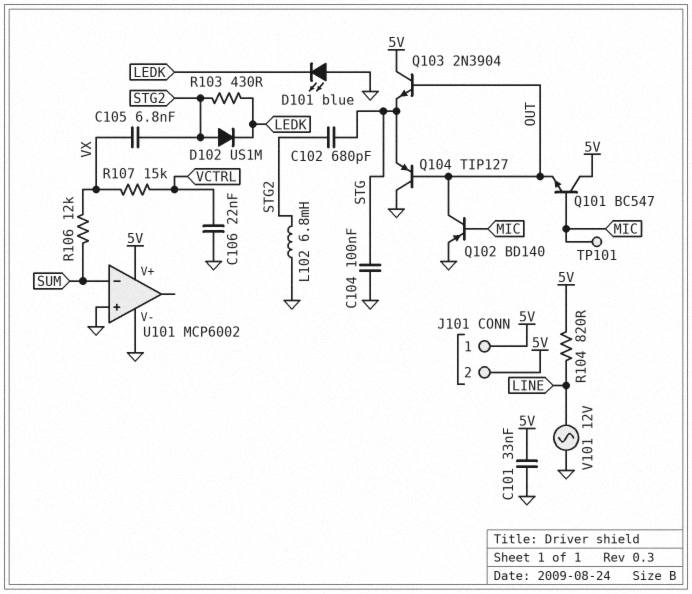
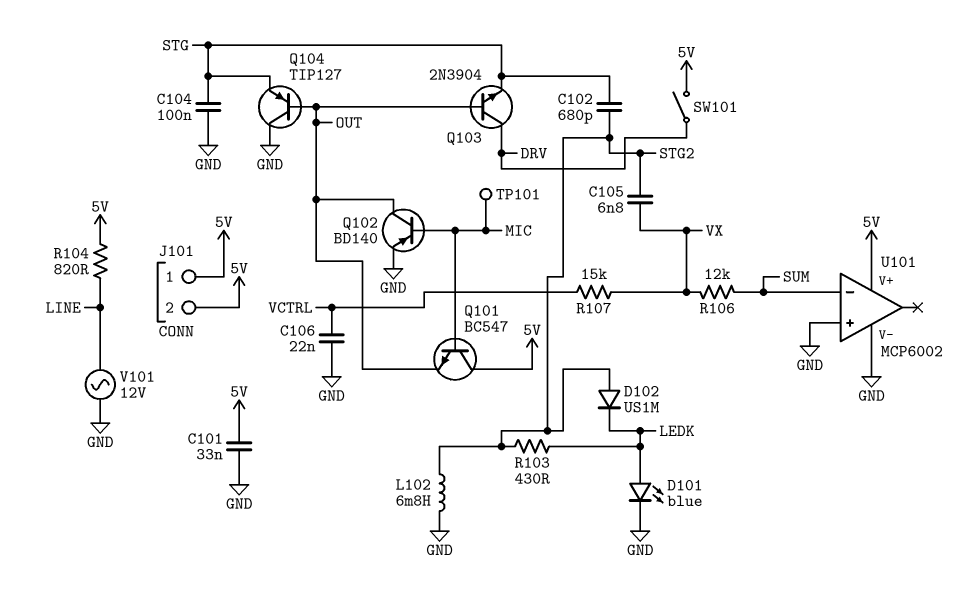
D101: LED blue (A GND, K LEDK) -> LED blue (A LEDK, K GND)
Q103: NPN 2N3904 (B OUT, C 5V, E STG) -> NPN 2N3904 (B OUT, C DRV, E STG)
SW101: none -> switch (5V, DRV)

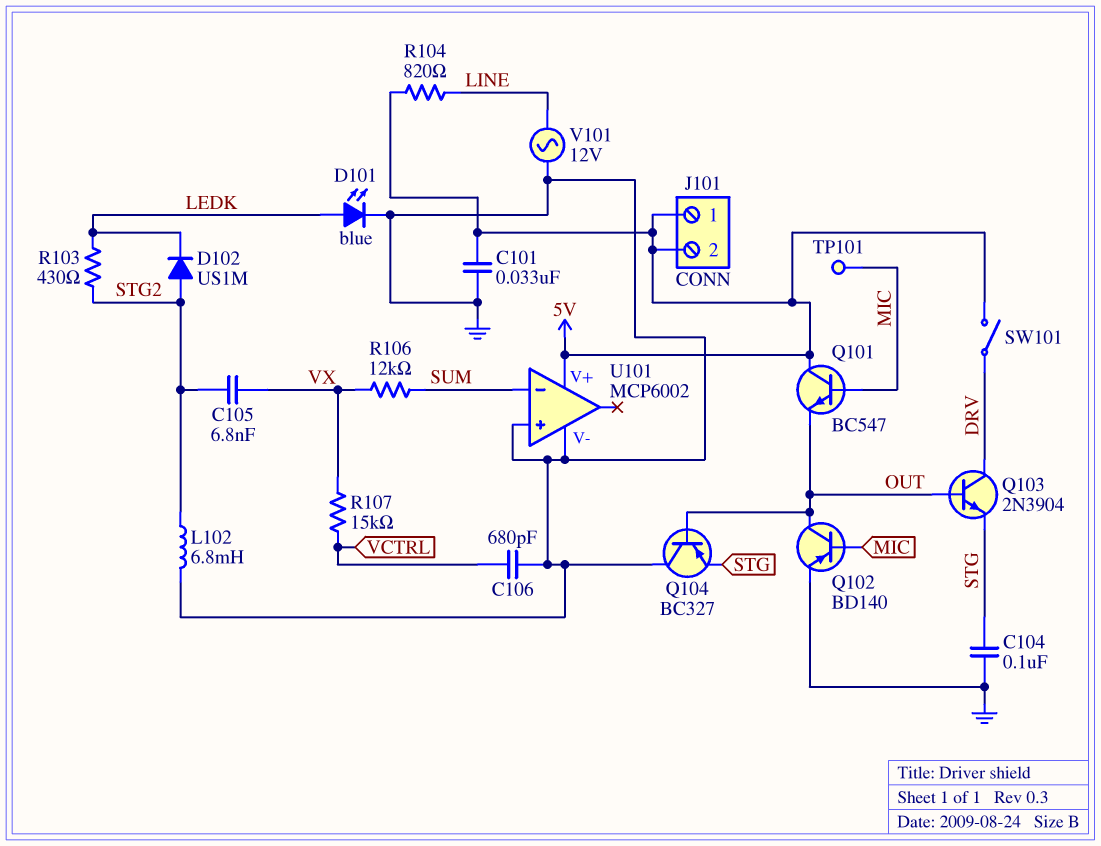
C102: 680pF (STG, STG2) -> none
C106: 22nF (GND, VCTRL) -> 680pF (GND, VCTRL)
Q104: PNP TIP127 (B OUT, C GND, E STG) -> PNP BC327 (B OUT, C GND, E STG)

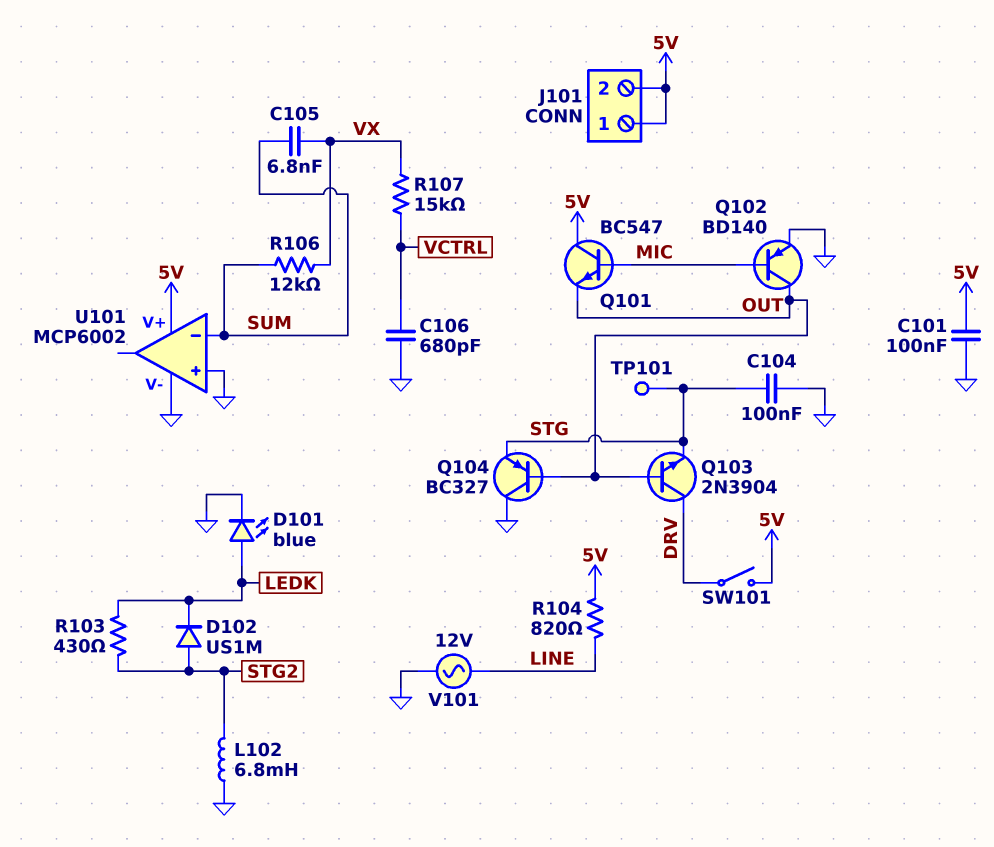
C101: 33nF (5V, GND) -> 100nF (5V, GND)
C105: 6.8nF (STG2, VX) -> 6.8nF (SUM, VX)
TP101: test point (MIC) -> test point (STG)

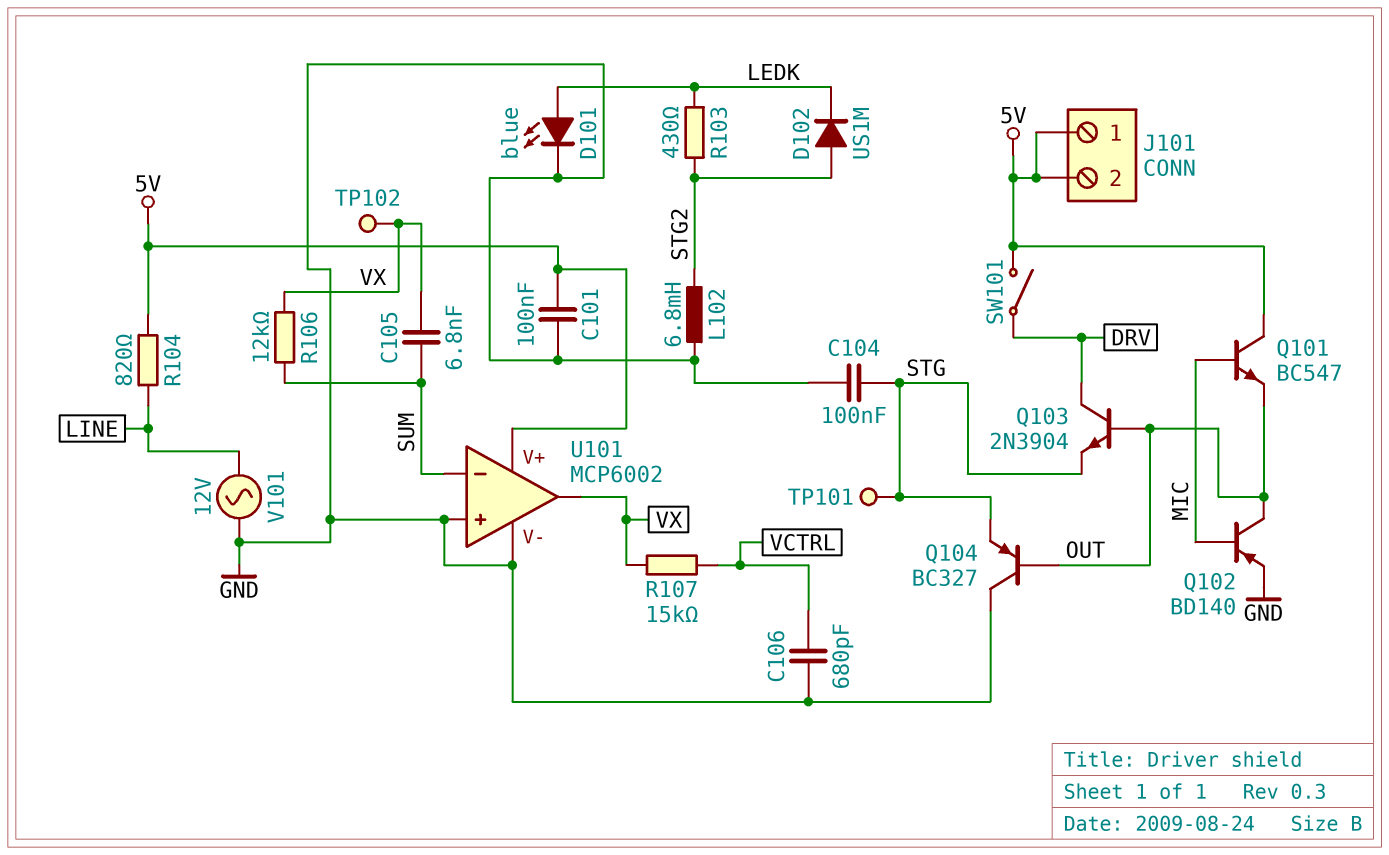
TP102: none -> test point (VX)
U101 pin out: none -> VX

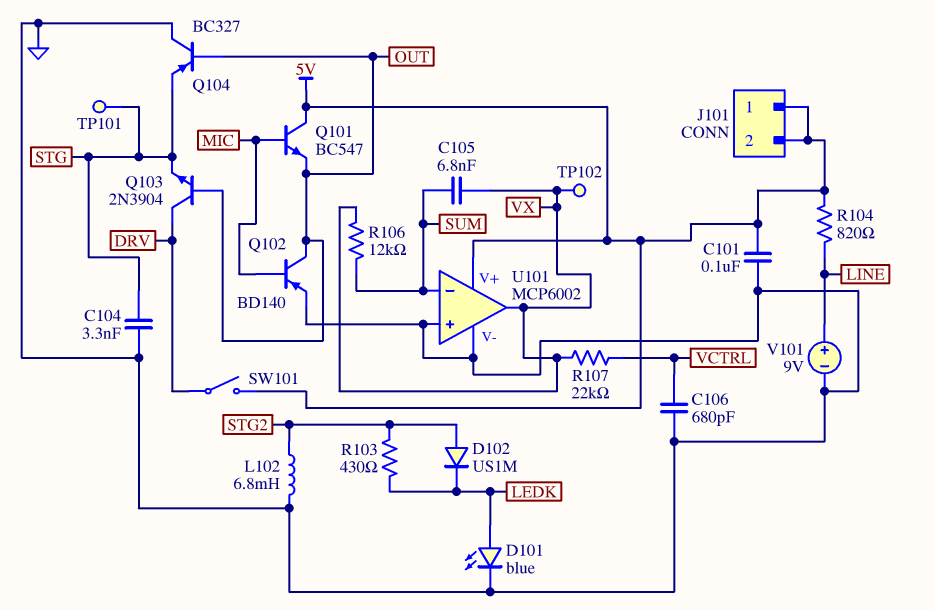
C104: 100nF (GND, STG) -> 3.3nF (GND, STG)
R107: 15k (VCTRL, VX) -> 22k (VCTRL, VX)
V101: AC 12V (GND, LINE) -> 9V (plus LINE, minus GND)

